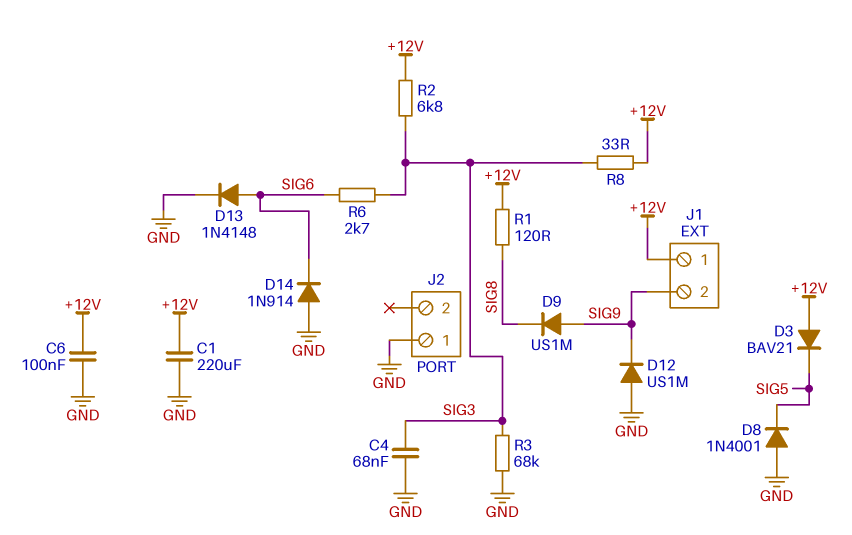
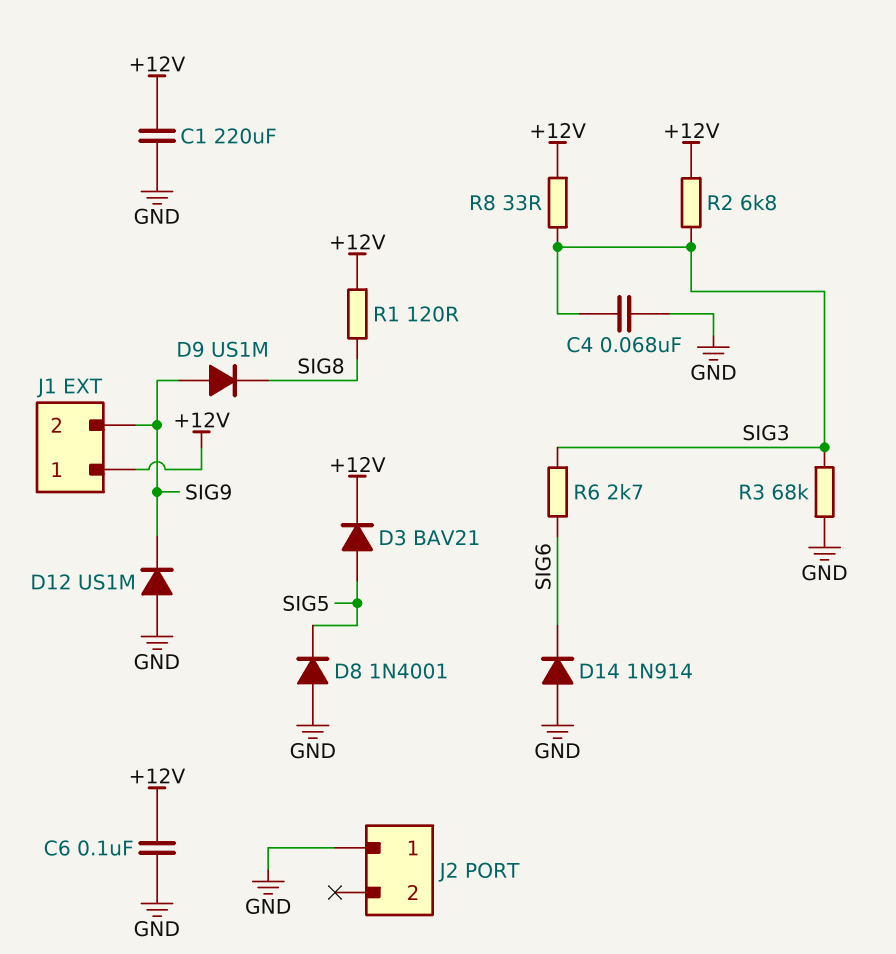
D3: diode BAV21 (A +12V, K SIG5) -> diode BAV21 (A SIG5, K +12V)
D13: diode 1N4148 (A SIG6, K GND) -> none

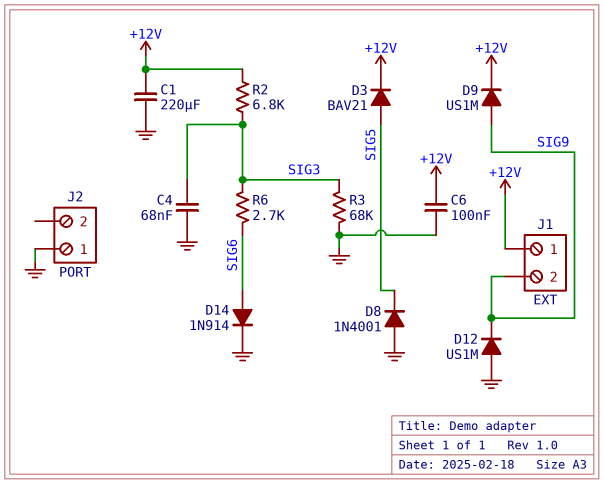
D9: diode US1M (A SIG9, K SIG8) -> diode US1M (A SIG9, K +12V)
D14: diode 1N914 (A GND, K SIG6) -> diode 1N914 (A SIG6, K GND)
R1: 120 (+12V, SIG8) -> none
R8: 33 (+12V, SIG3) -> none

